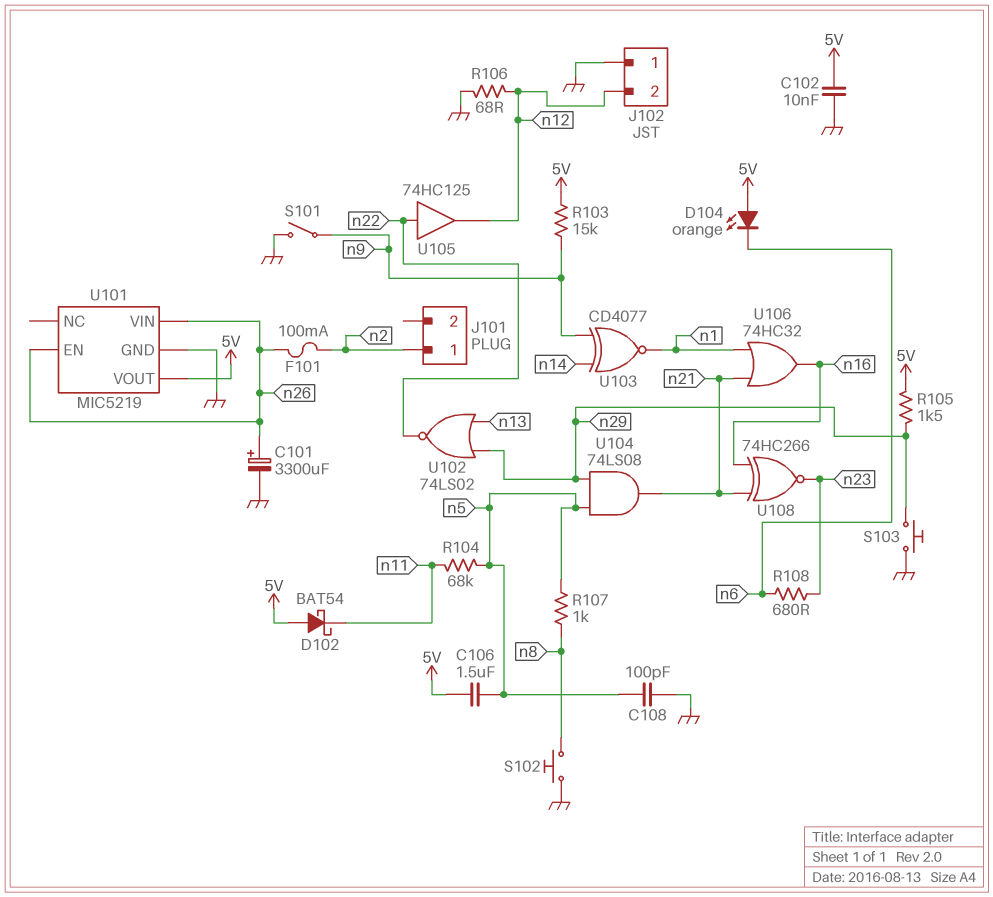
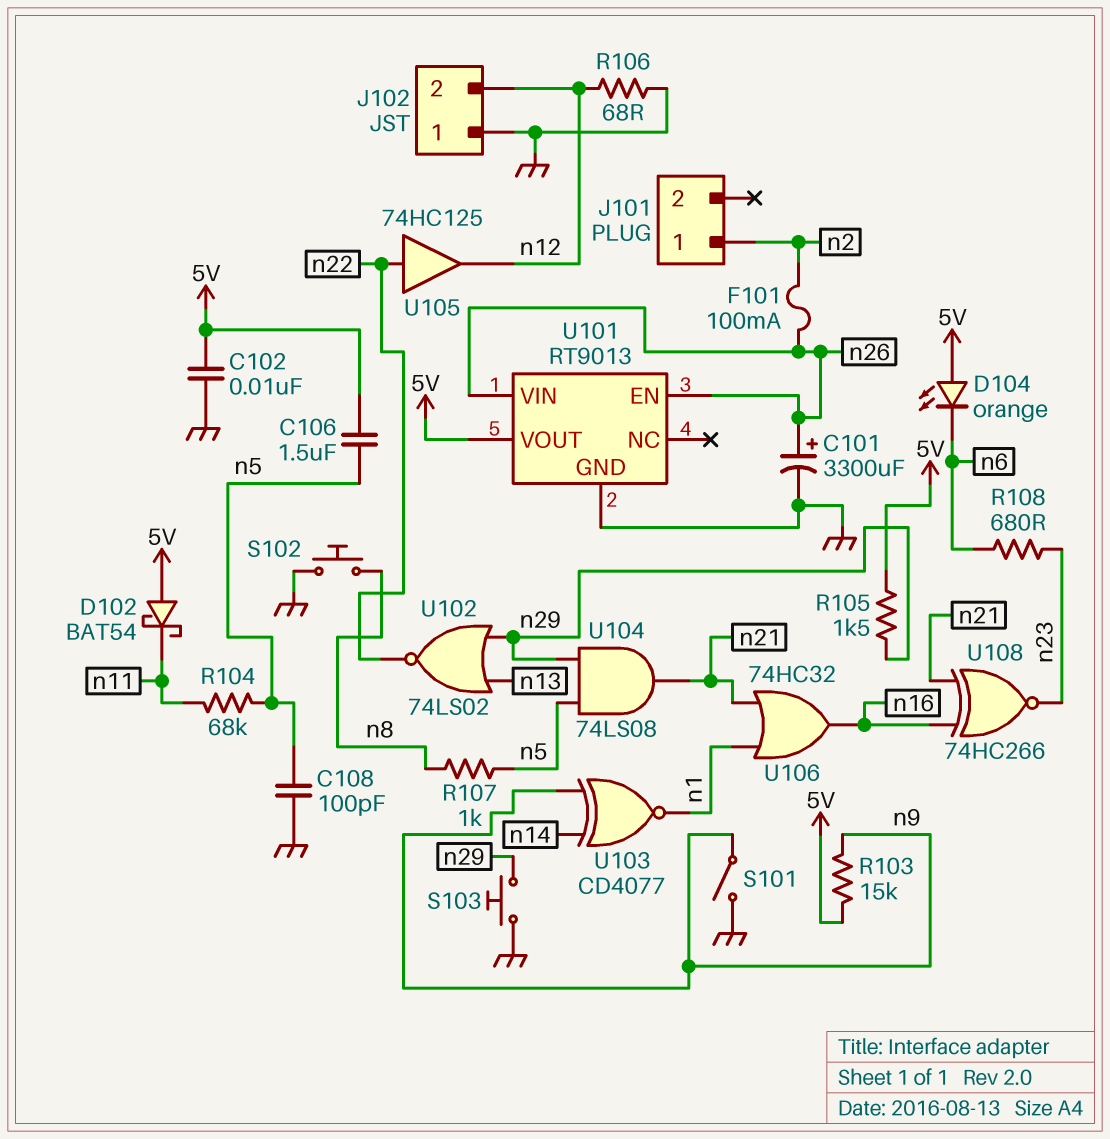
U101: MIC5219 -> RT9013

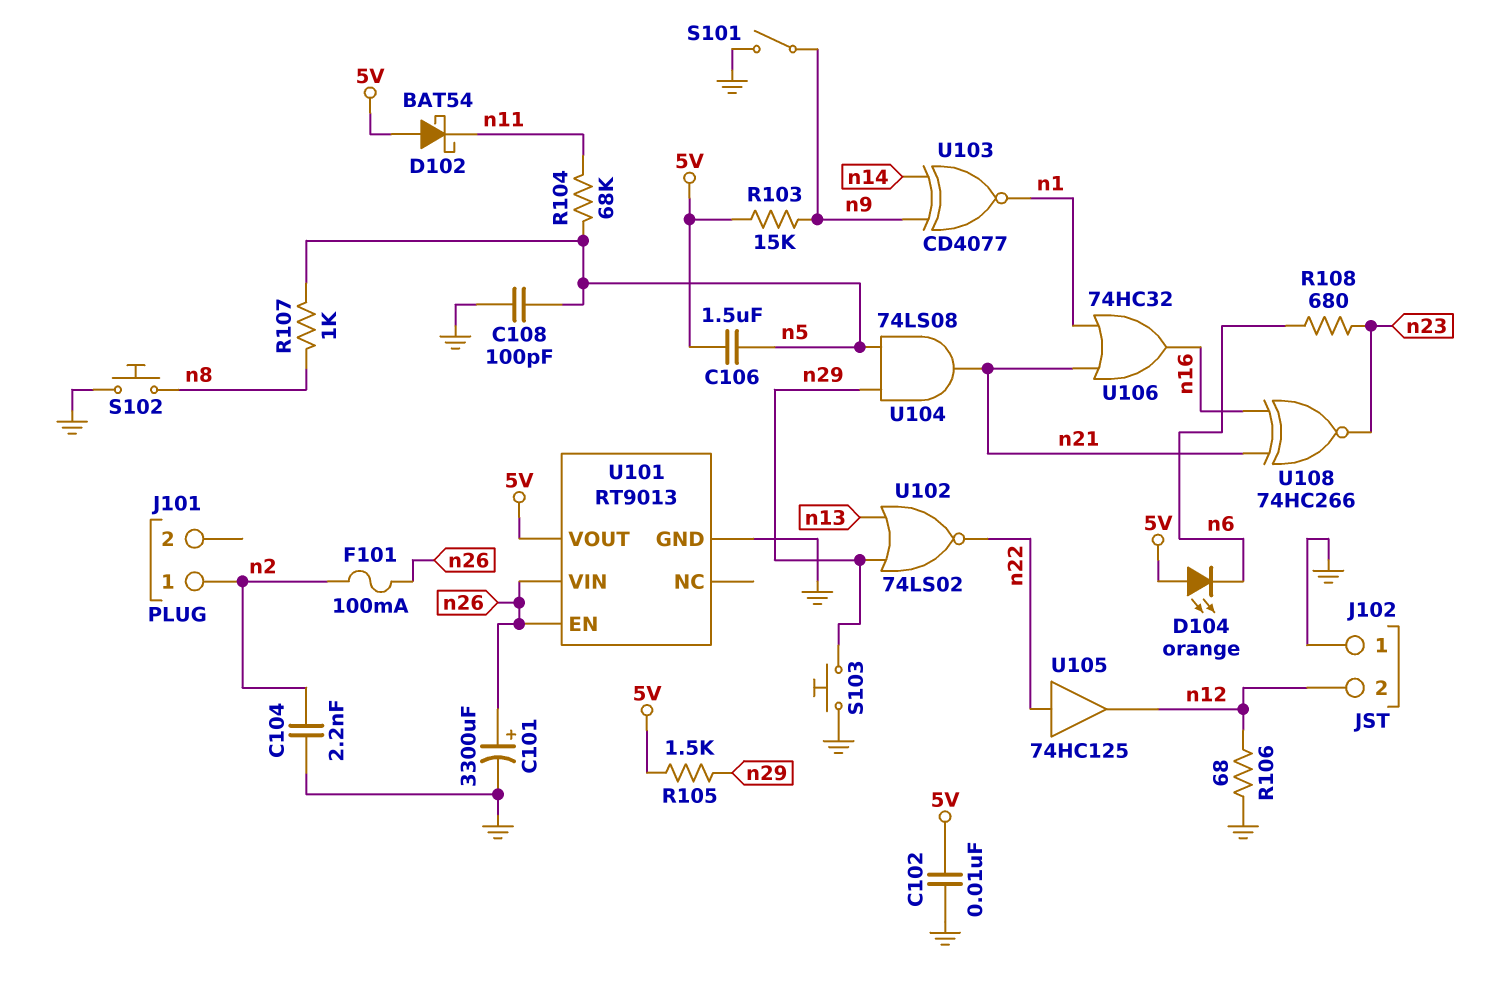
C104: none -> 2.2nF (GND, n2)

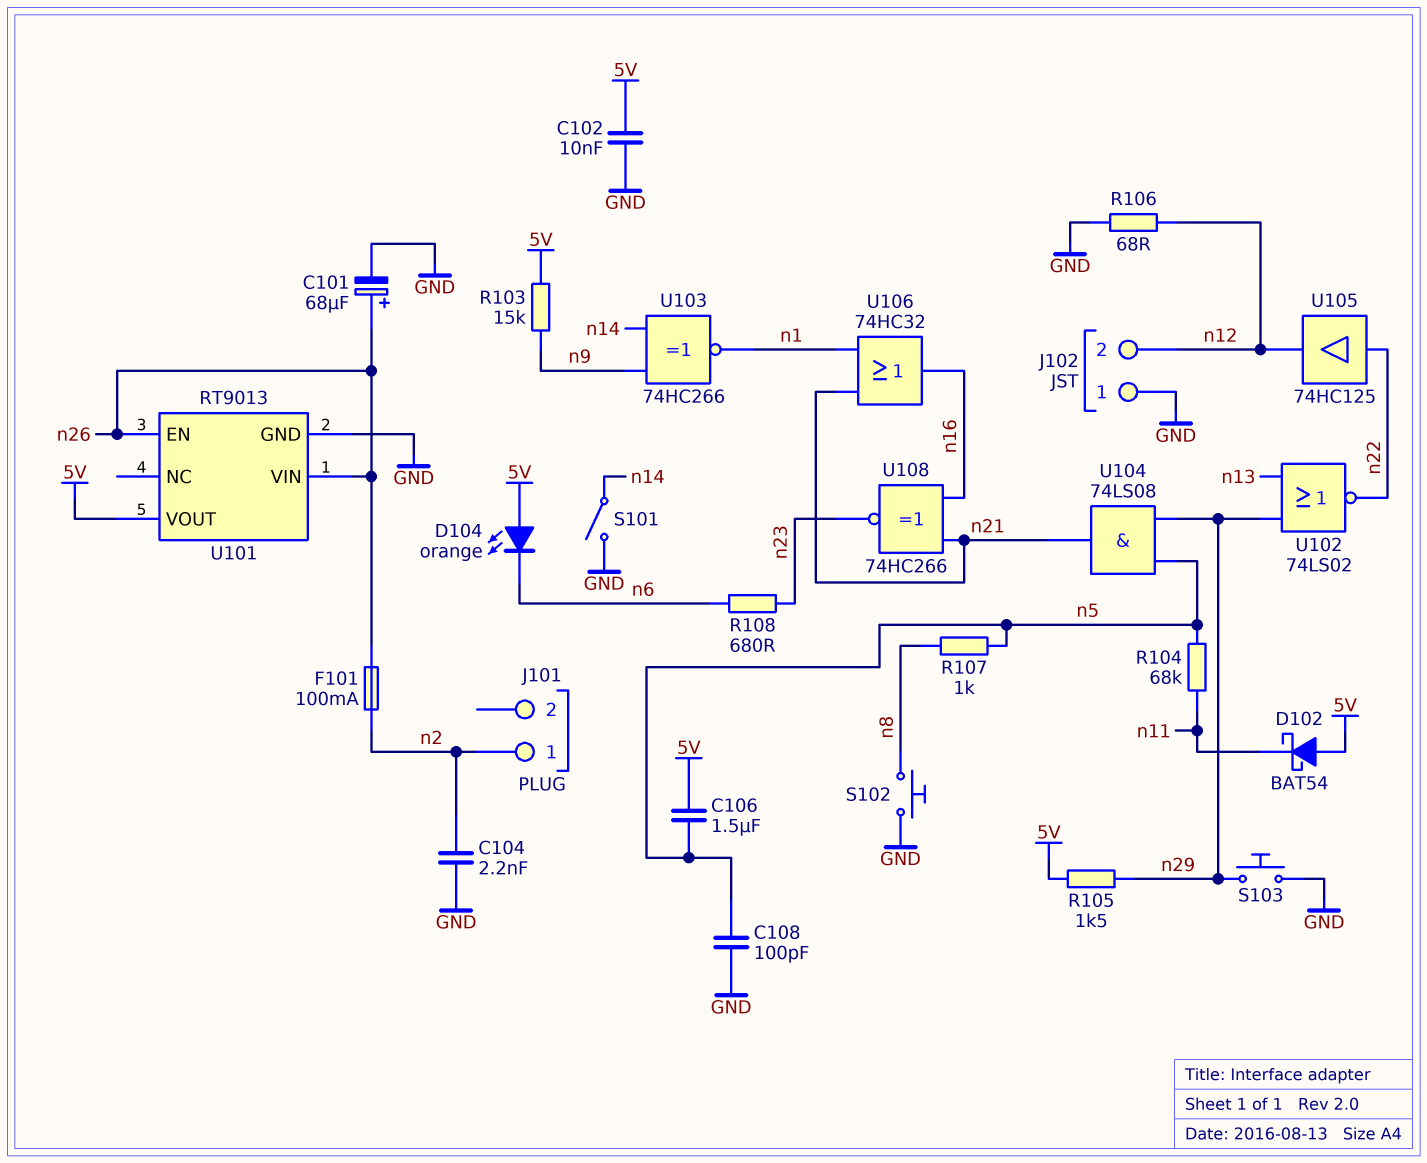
C101: 3300uF (plus n26, minus GND) -> 68uF (plus n26, minus GND)
S101: switch (GND, n9) -> switch (GND, n14)
U103: XNOR CD4077 (in n9, in n14, out n1) -> XNOR 74HC266 (in n9, in n14, out n1)

